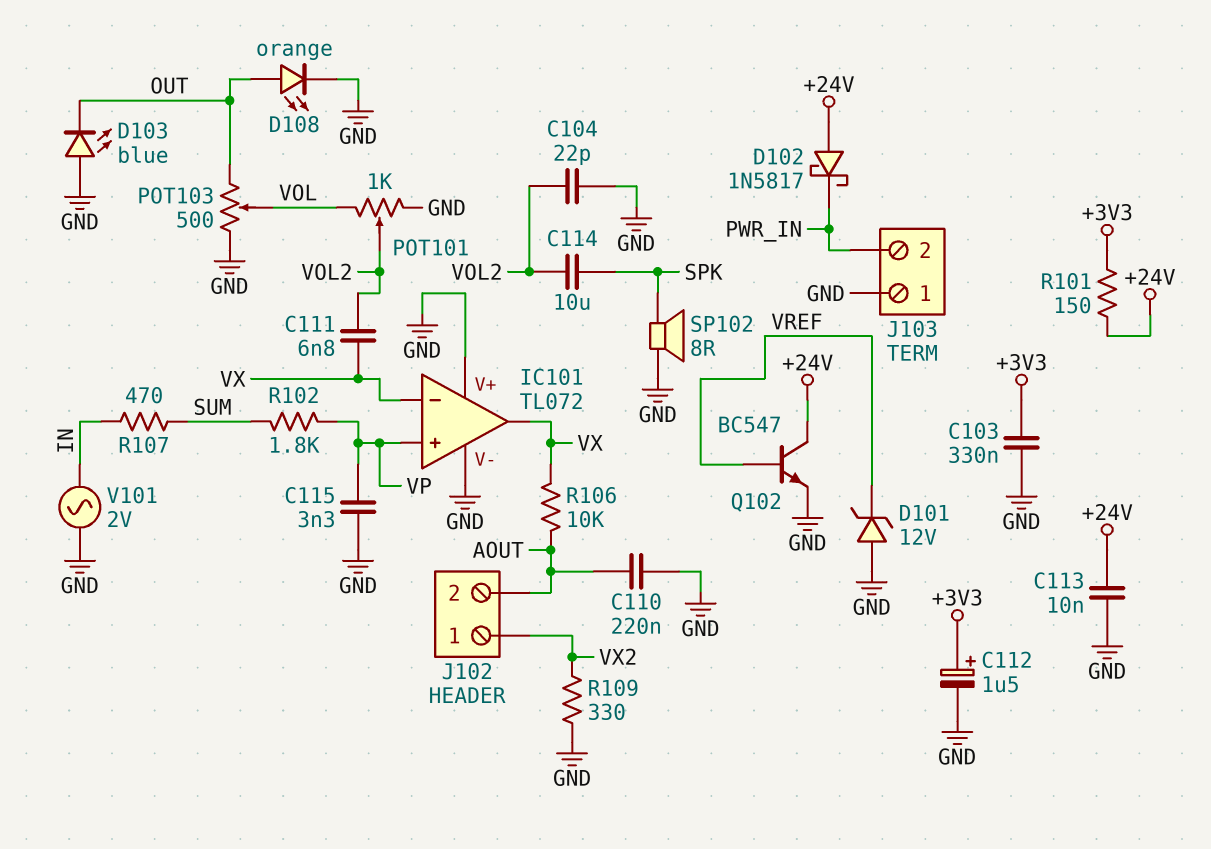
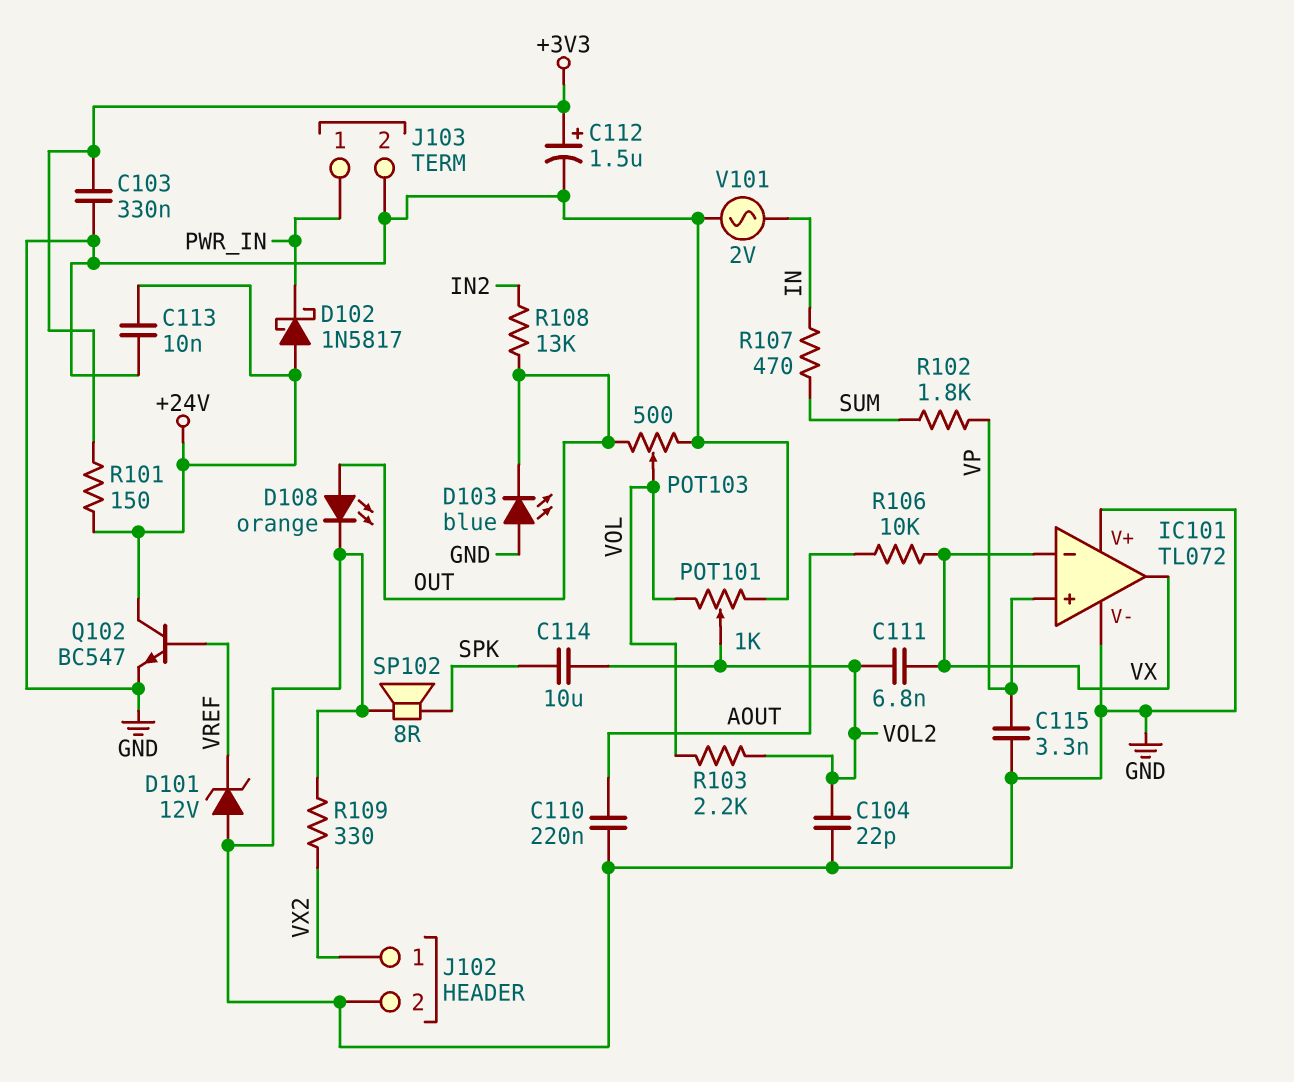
J102 pin 2: AOUT -> GND
J103 pin 1: GND -> PWR_IN
J103 pin 2: PWR_IN -> GND
R103: none -> 2.2k (VOL, VOL2)
R108: none -> 13k (IN2, OUT)

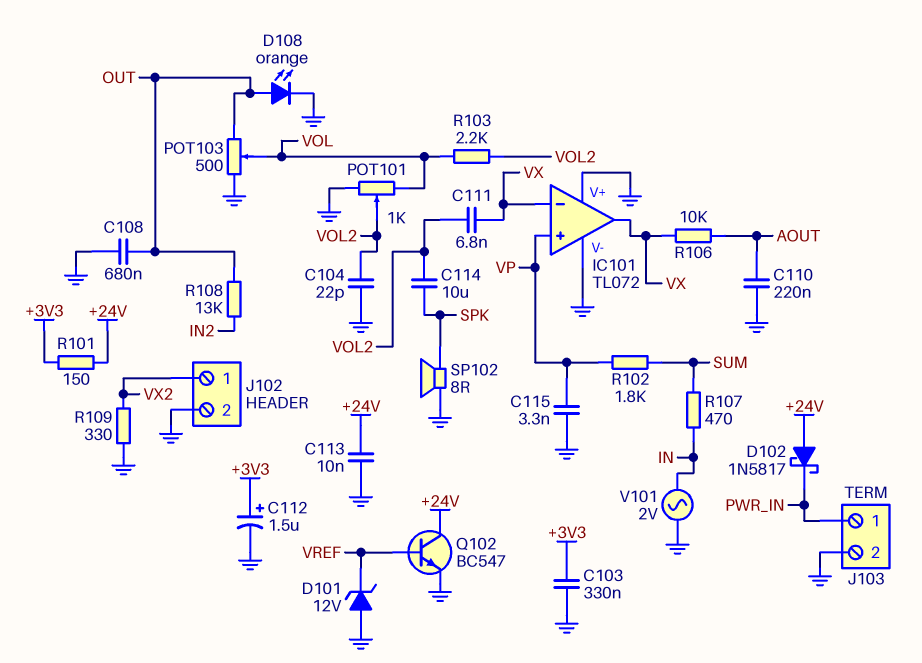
C108: none -> 680nF (GND, OUT)
D103: LED blue (A GND, K OUT) -> none

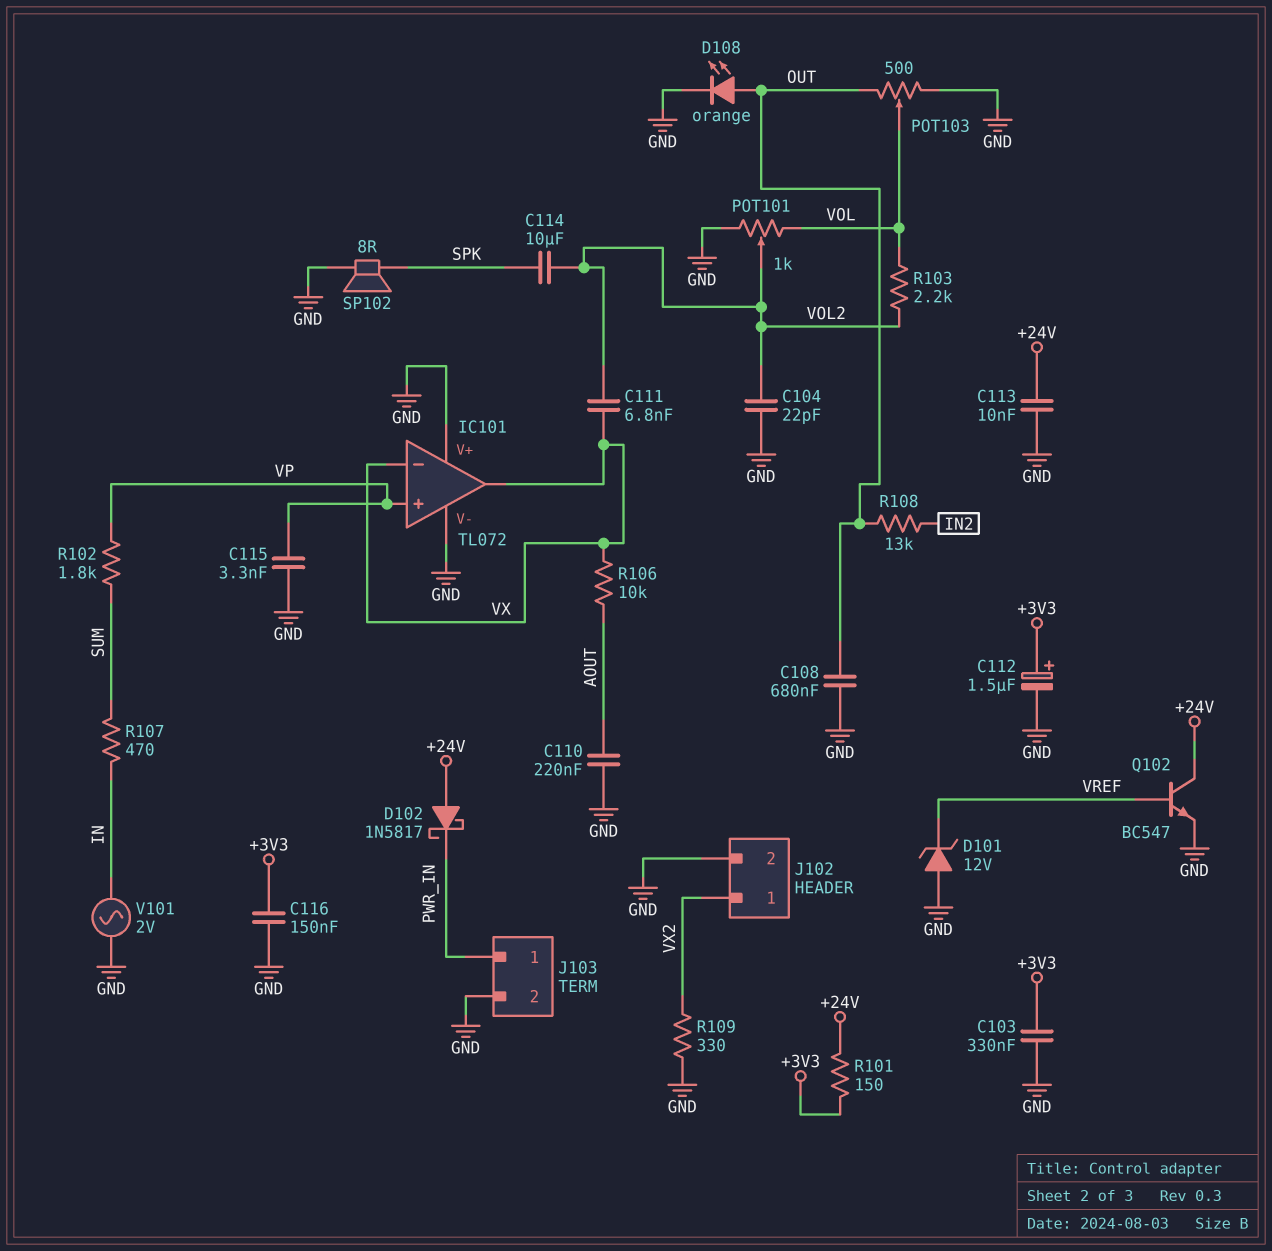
C116: none -> 150nF (+3V3, GND)

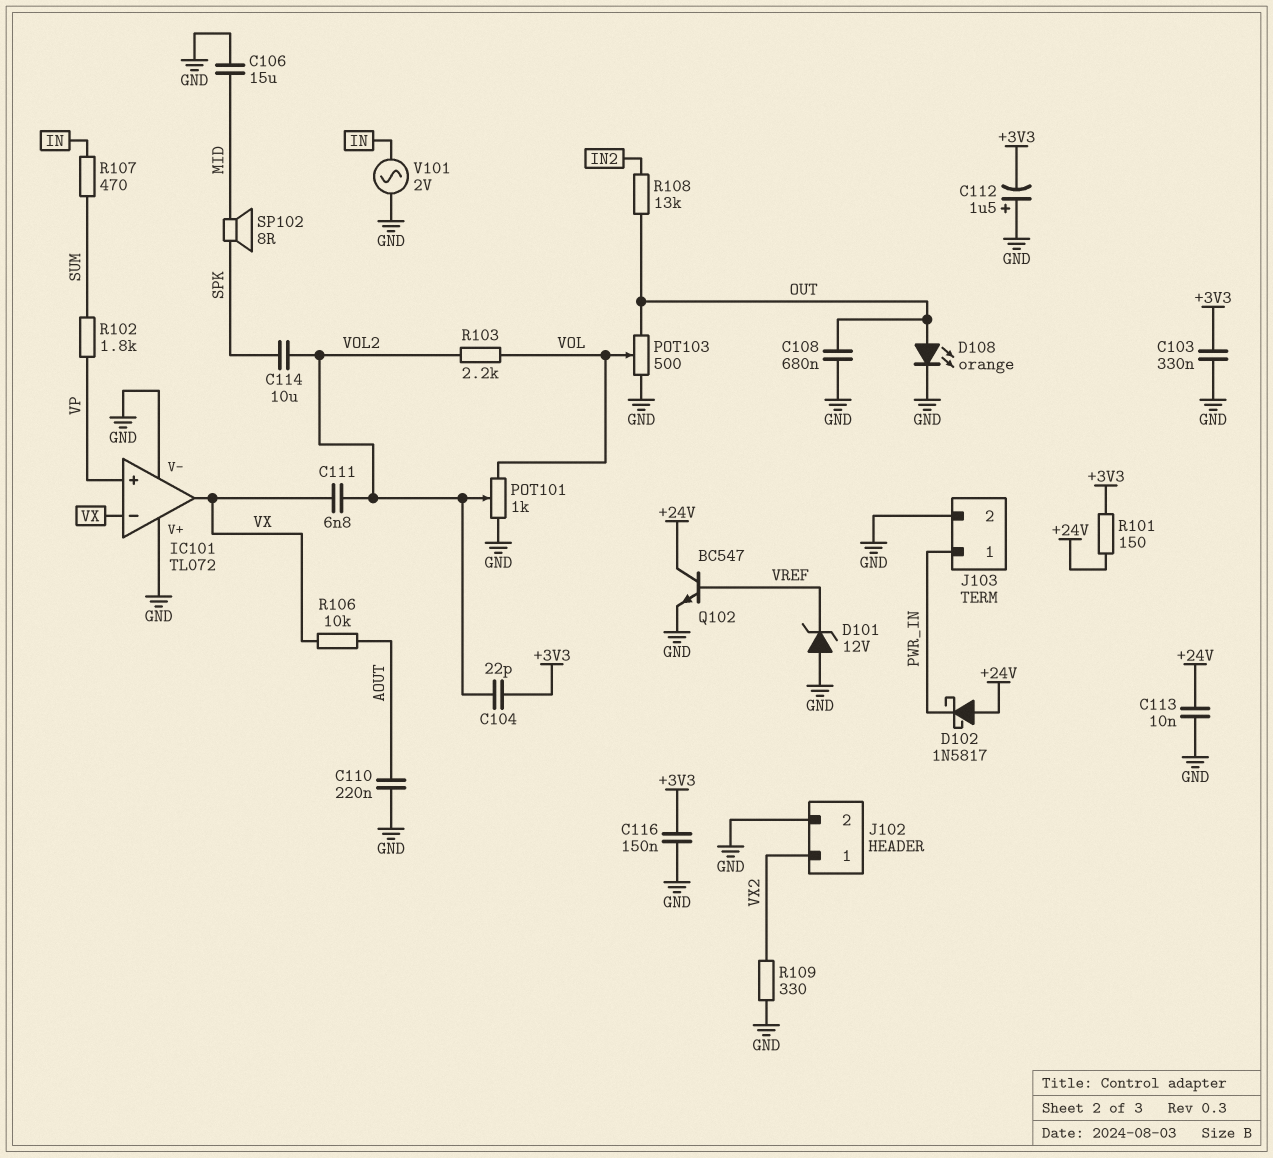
C104: 22pF (GND, VOL2) -> 22pF (+3V3, VOL2)
C106: none -> 15uF (GND, MID)
C112: 1.5uF (plus +3V3, minus GND) -> 1.5uF (plus GND, minus +3V3)
C115: 3.3nF (GND, VP) -> none
SP102: speaker 8R (GND, SPK) -> speaker 8R (MID, SPK)

